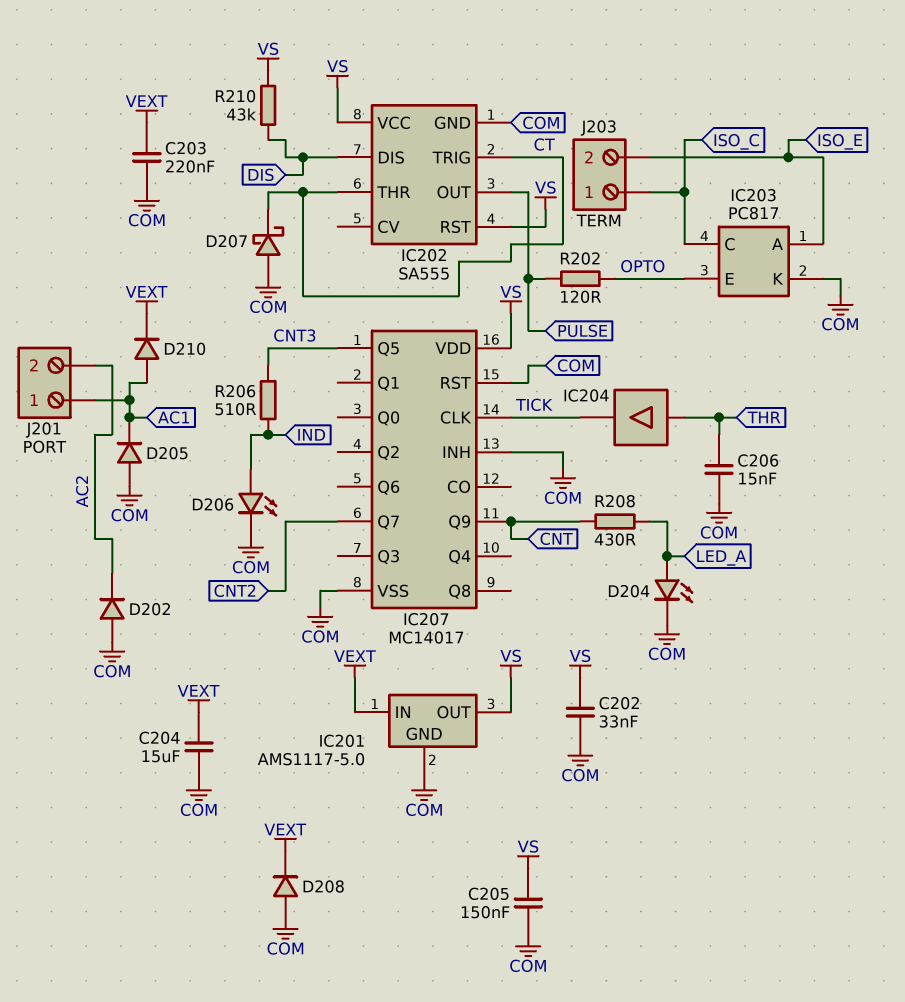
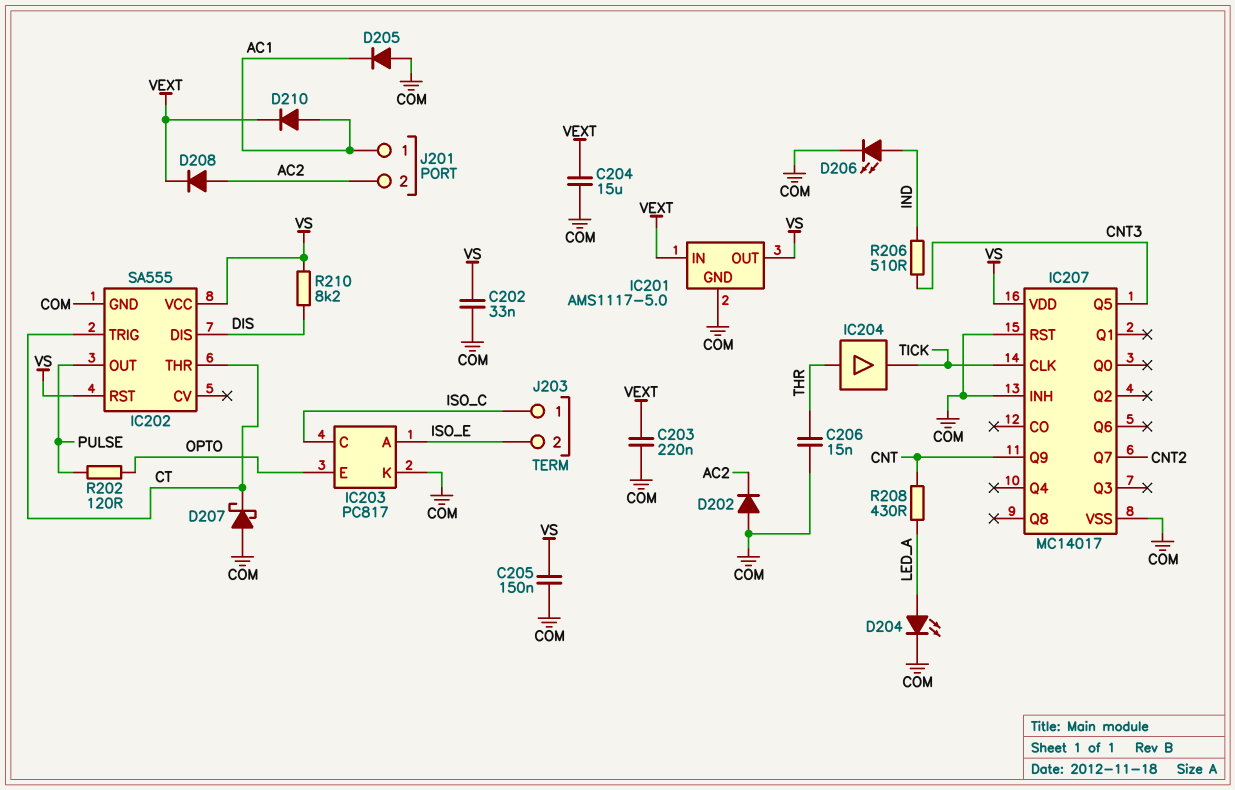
D208: diode (A COM, K VEXT) -> diode (A AC2, K VEXT)
R210: 43k (DIS, VS) -> 8.2k (DIS, VS)

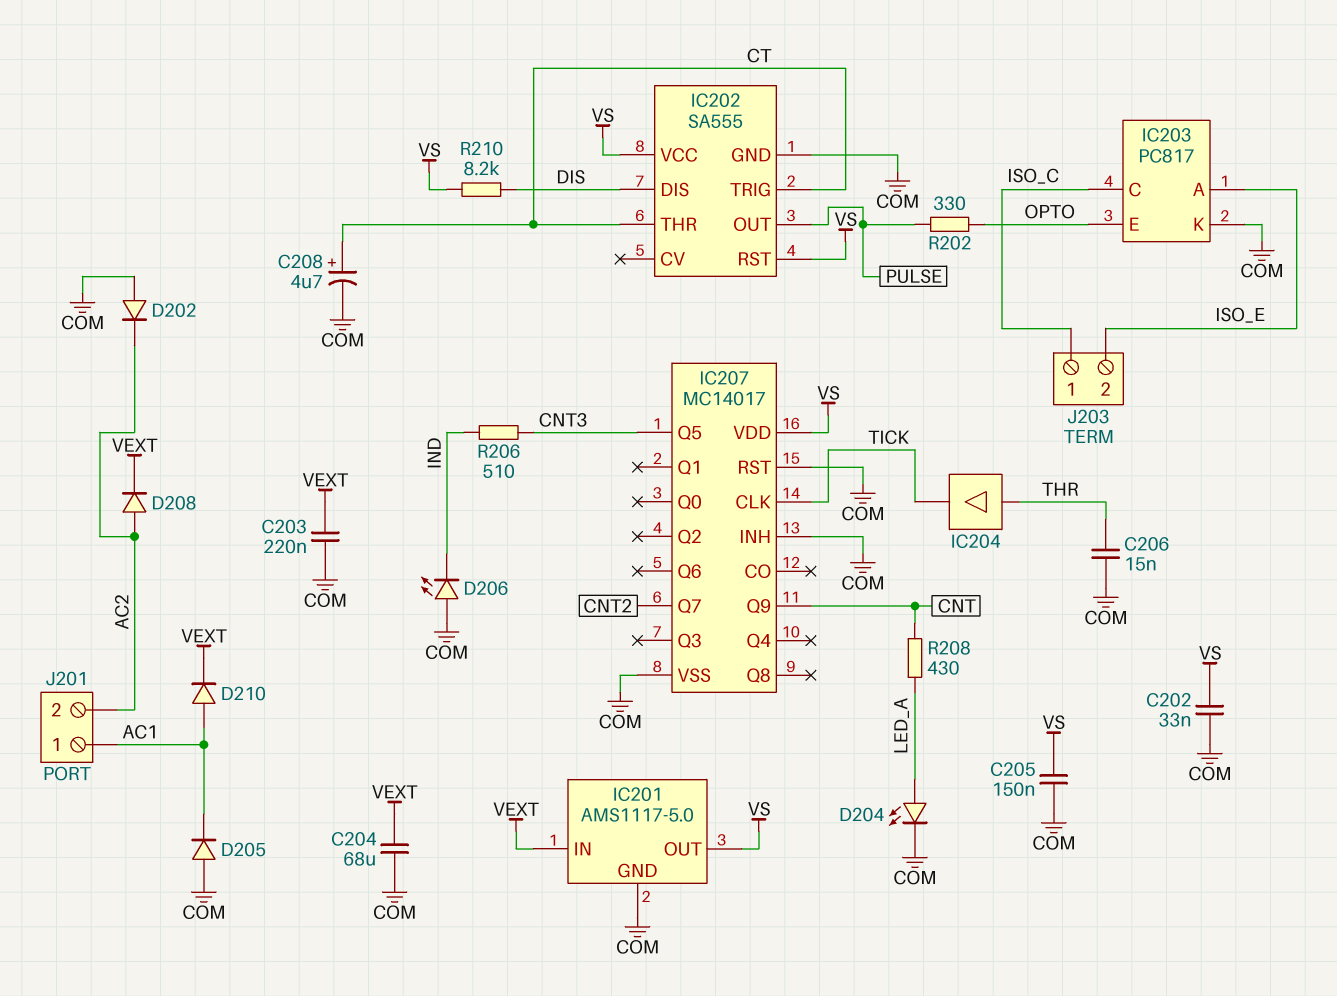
C204: 15uF (COM, VEXT) -> 68uF (COM, VEXT)
C208: none -> 4.7uF (plus CT, minus COM)
D206: LED (A IND, K COM) -> LED (A COM, K IND)
D207: schottky (A COM, K CT) -> none
R202: 120 (OPTO, PULSE) -> 330 (OPTO, PULSE)

